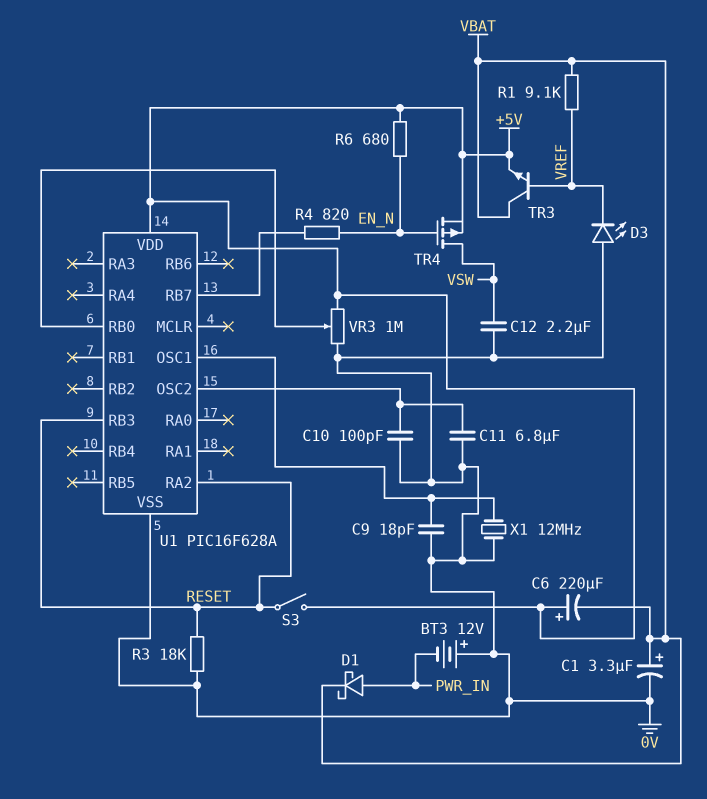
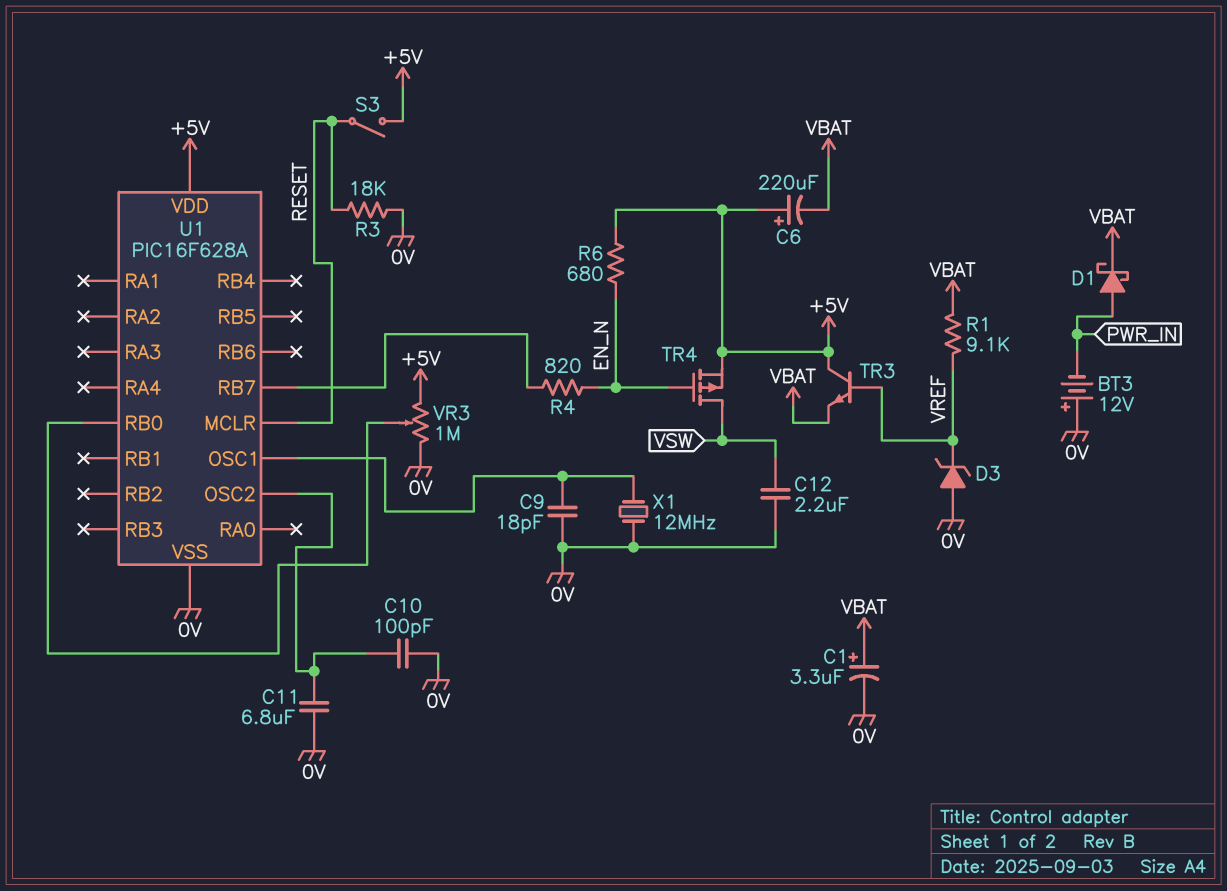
D3: LED (A 0V, K VREF) -> zener (A 0V, K VREF)
TR3: NPN (B VREF, C VBAT, E +5V) -> NPN (B VREF, C +5V, E VBAT)
U1 pin MCLR: none -> RESET
U1 pin RA2: RESET -> none
U1 pin RB3: RESET -> none

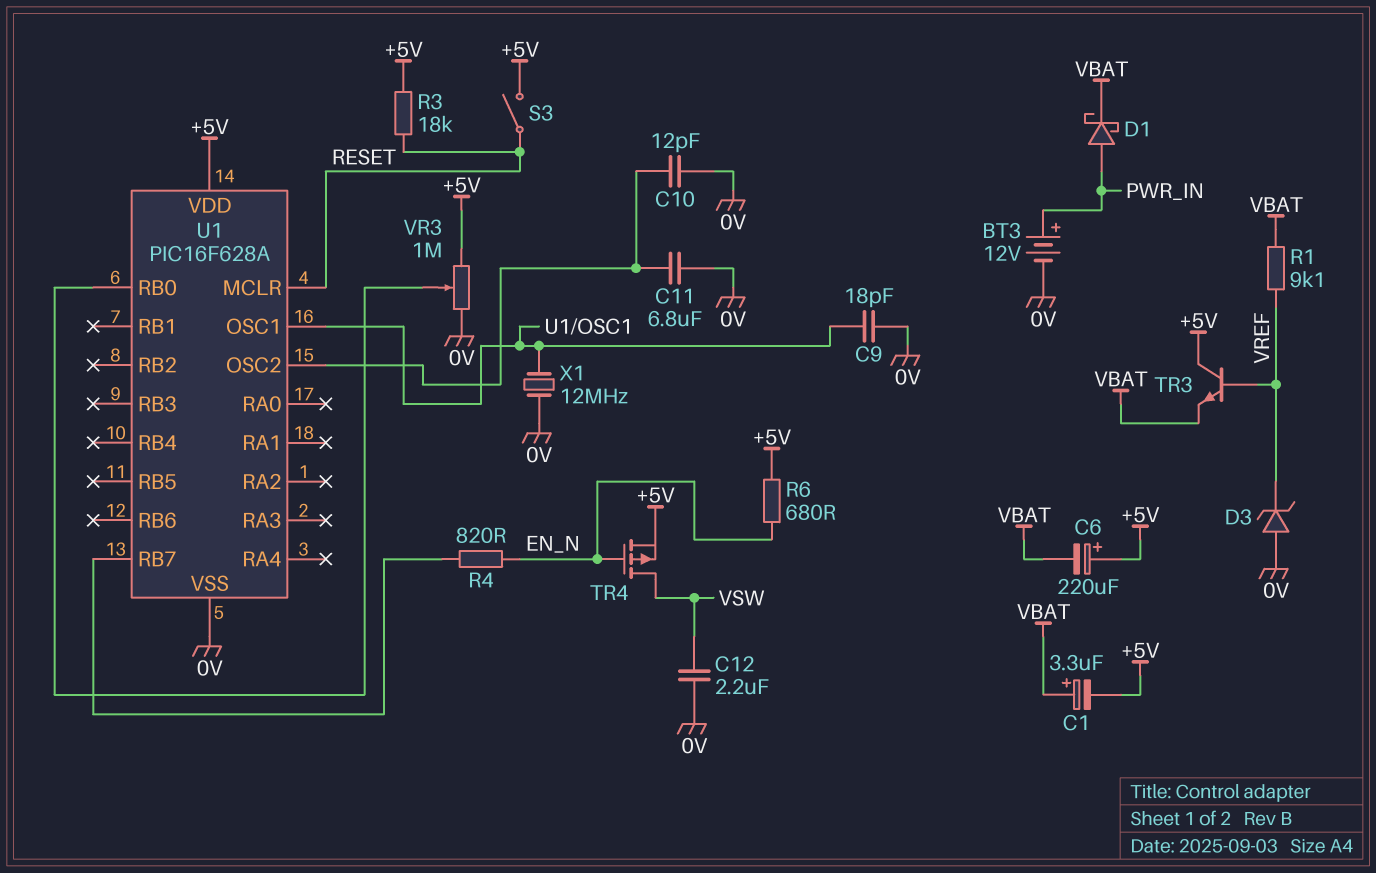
BT3: 12V (plus 0V, minus PWR_IN) -> 12V (plus PWR_IN, minus 0V)
C1: 3.3uF (plus VBAT, minus 0V) -> 3.3uF (plus VBAT, minus +5V)
C10: 100pF (0V, U1/OSC2) -> 12pF (0V, U1/OSC2)
R3: 18k (0V, RESET) -> 18k (+5V, RESET)

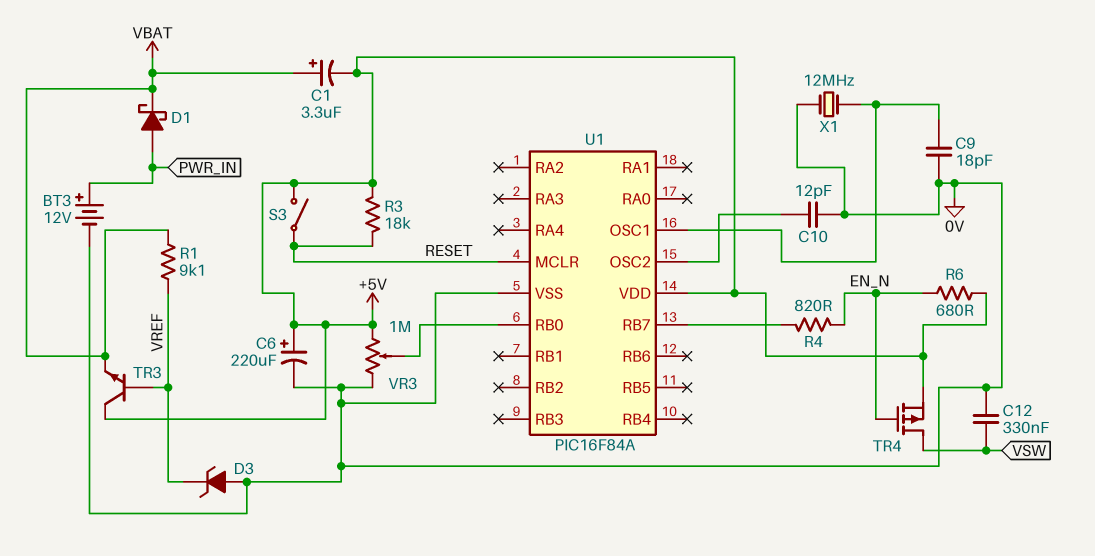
C6: 220uF (plus +5V, minus VBAT) -> 220uF (plus +5V, minus 0V)
C11: 6.8uF (0V, U1/OSC2) -> none
C12: 2.2uF (0V, VSW) -> 330nF (0V, VSW)
U1: PIC16F628A -> PIC16F84A

